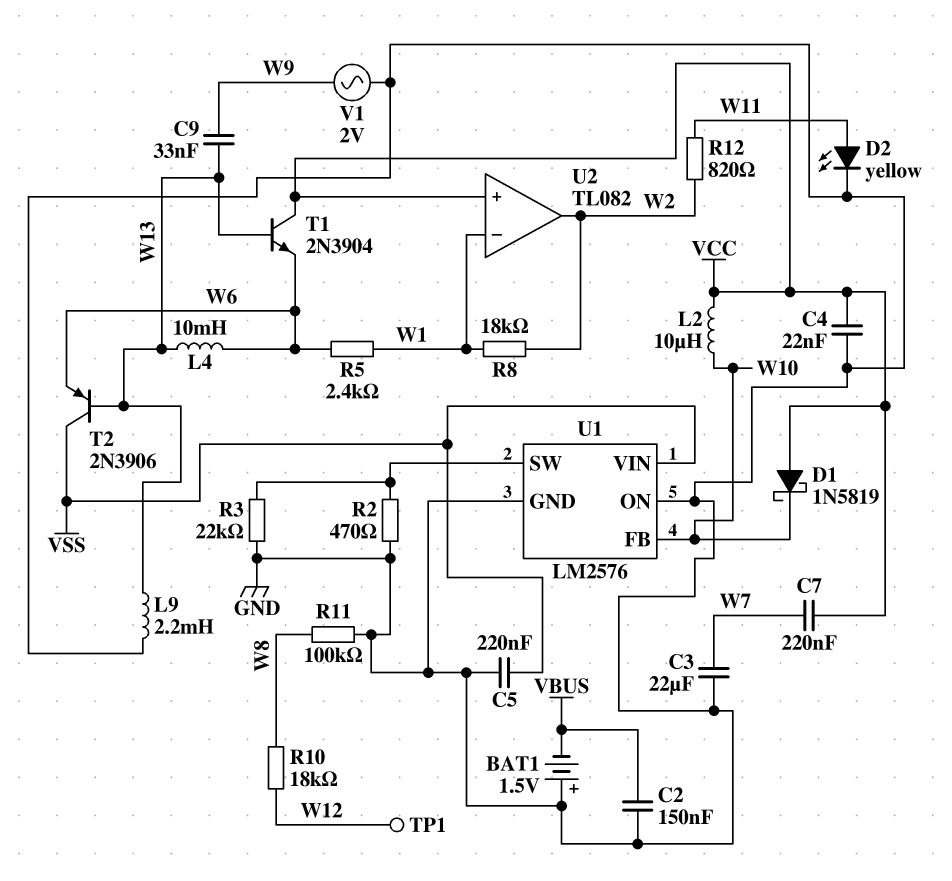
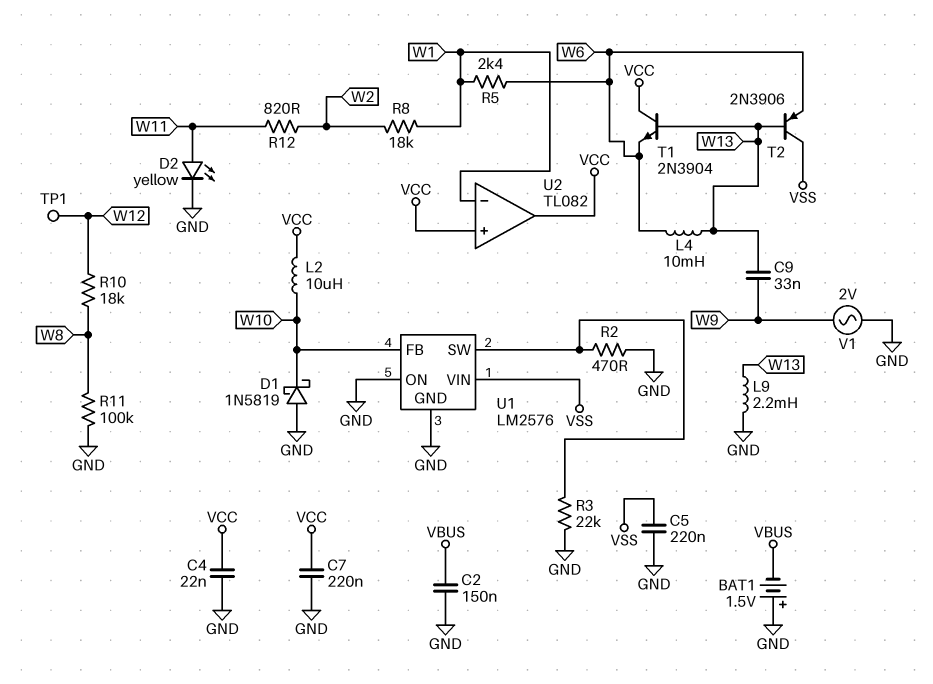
C3: 22uF (GND, W7) -> none
C7: 220nF (VCC, W7) -> 220nF (GND, VCC)
D1: schottky 1N5819 (A VCC, K W10) -> schottky 1N5819 (A GND, K W10)
U2 pin out: W2 -> VCC

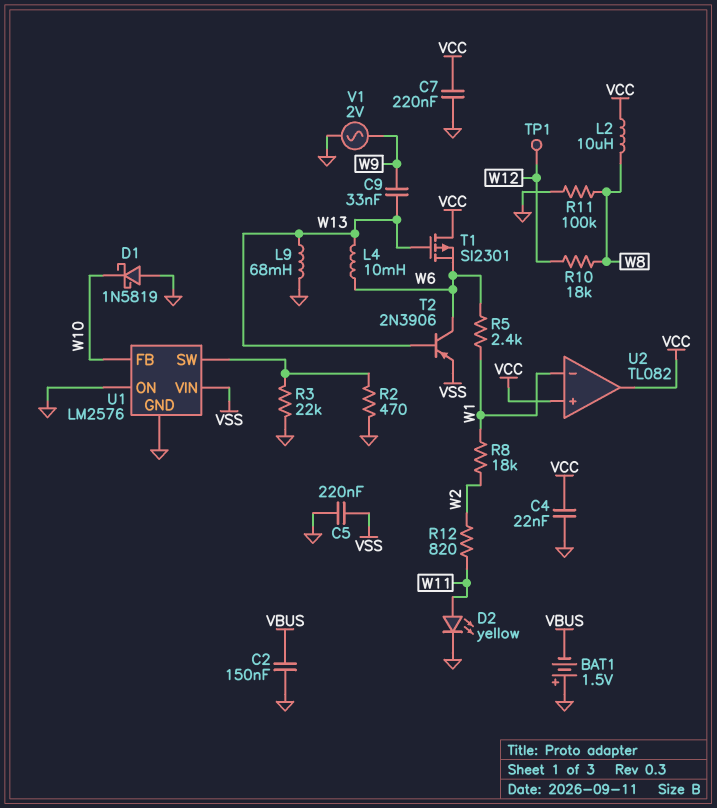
L2: 10uH (VCC, W10) -> 10uH (VCC, W8)
L9: 2.2mH (GND, W13) -> 68mH (GND, W13)
T1: NPN 2N3904 (B W13, C VCC, E W6) -> PMOS SI2301 (G W13, D VCC, S W6)
T2: PNP 2N3906 (B W13, C VSS, E W6) -> PNP 2N3906 (B W13, C W6, E VSS)

